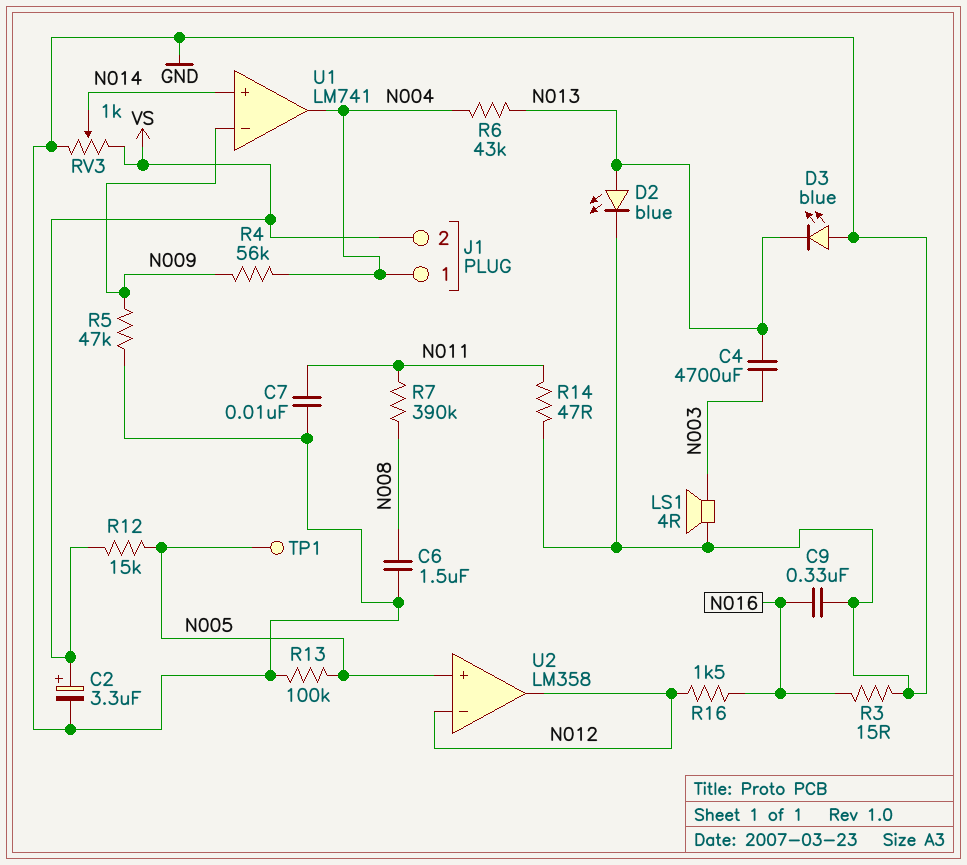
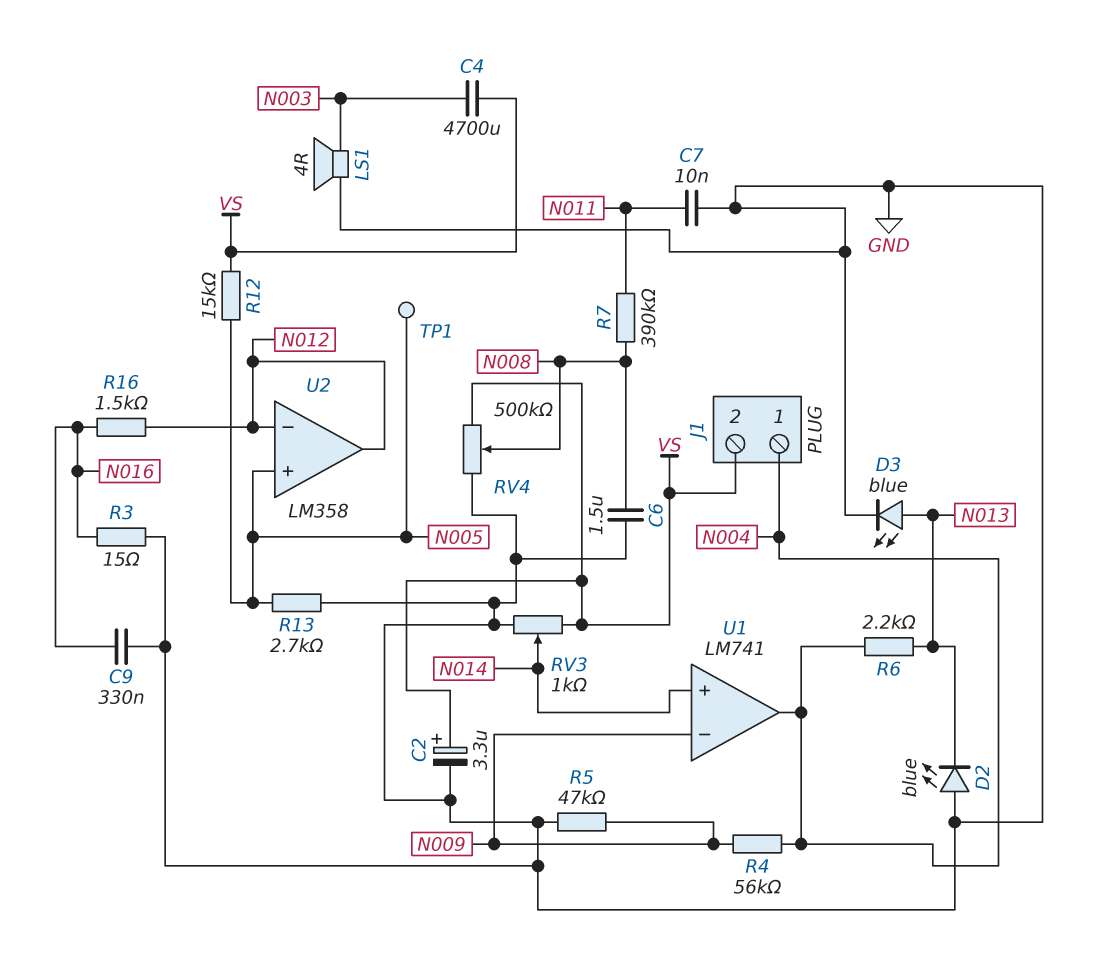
C4: 4700uF (N003, N013) -> 4700uF (N003, VS)
D2: LED blue (A N013, K GND) -> LED blue (A GND, K N013)
D3: LED blue (A GND, K N013) -> LED blue (A N013, K GND)
R6: 43k (N004, N013) -> 2.2k (N004, N013)
R13: 100k (GND, N005) -> 2.7k (GND, N005)
R14: 47 (GND, N011) -> none
RV4: none -> 500k (GND, VS, wiper N008)

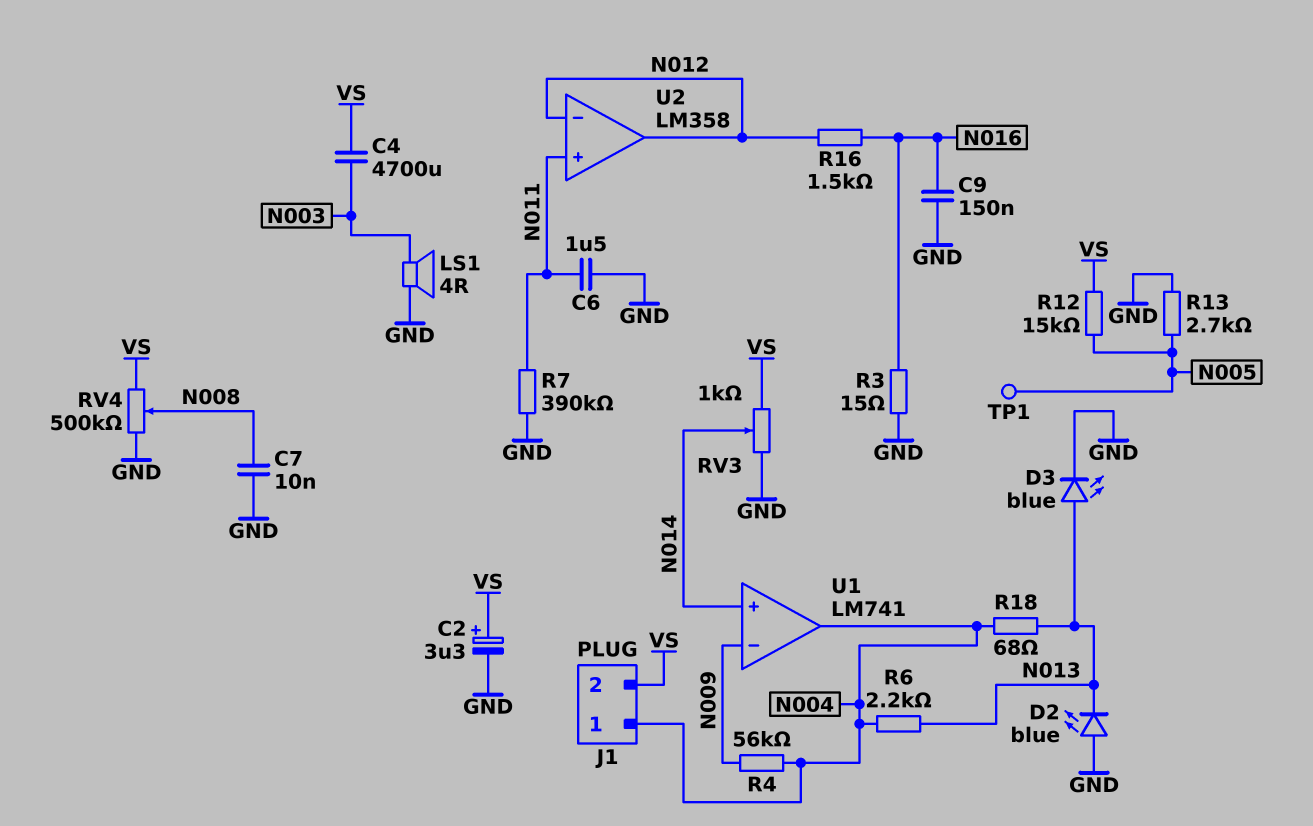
C6: 1.5uF (GND, N008) -> 1.5uF (GND, N011)
C7: 10nF (GND, N011) -> 10nF (GND, N008)
C9: 330nF (GND, N016) -> 150nF (GND, N016)
R5: 47k (GND, N009) -> none
R7: 390k (N008, N011) -> 390k (GND, N011)
R18: none -> 68 (N004, N013)
U2 pin in+: N005 -> N011

